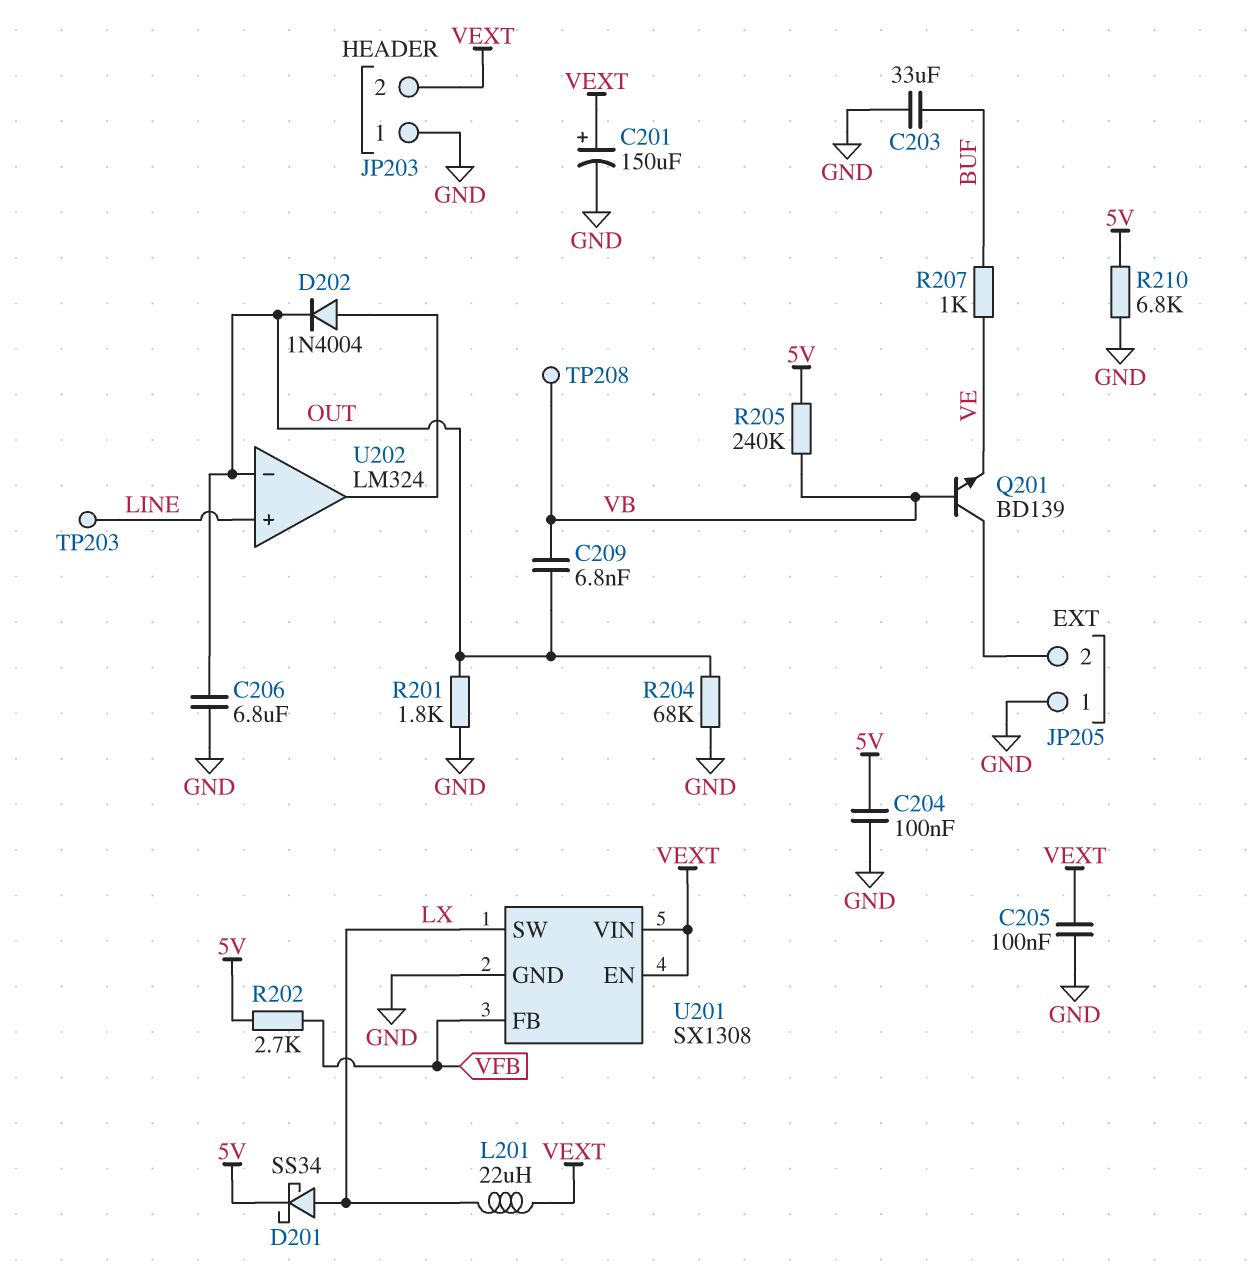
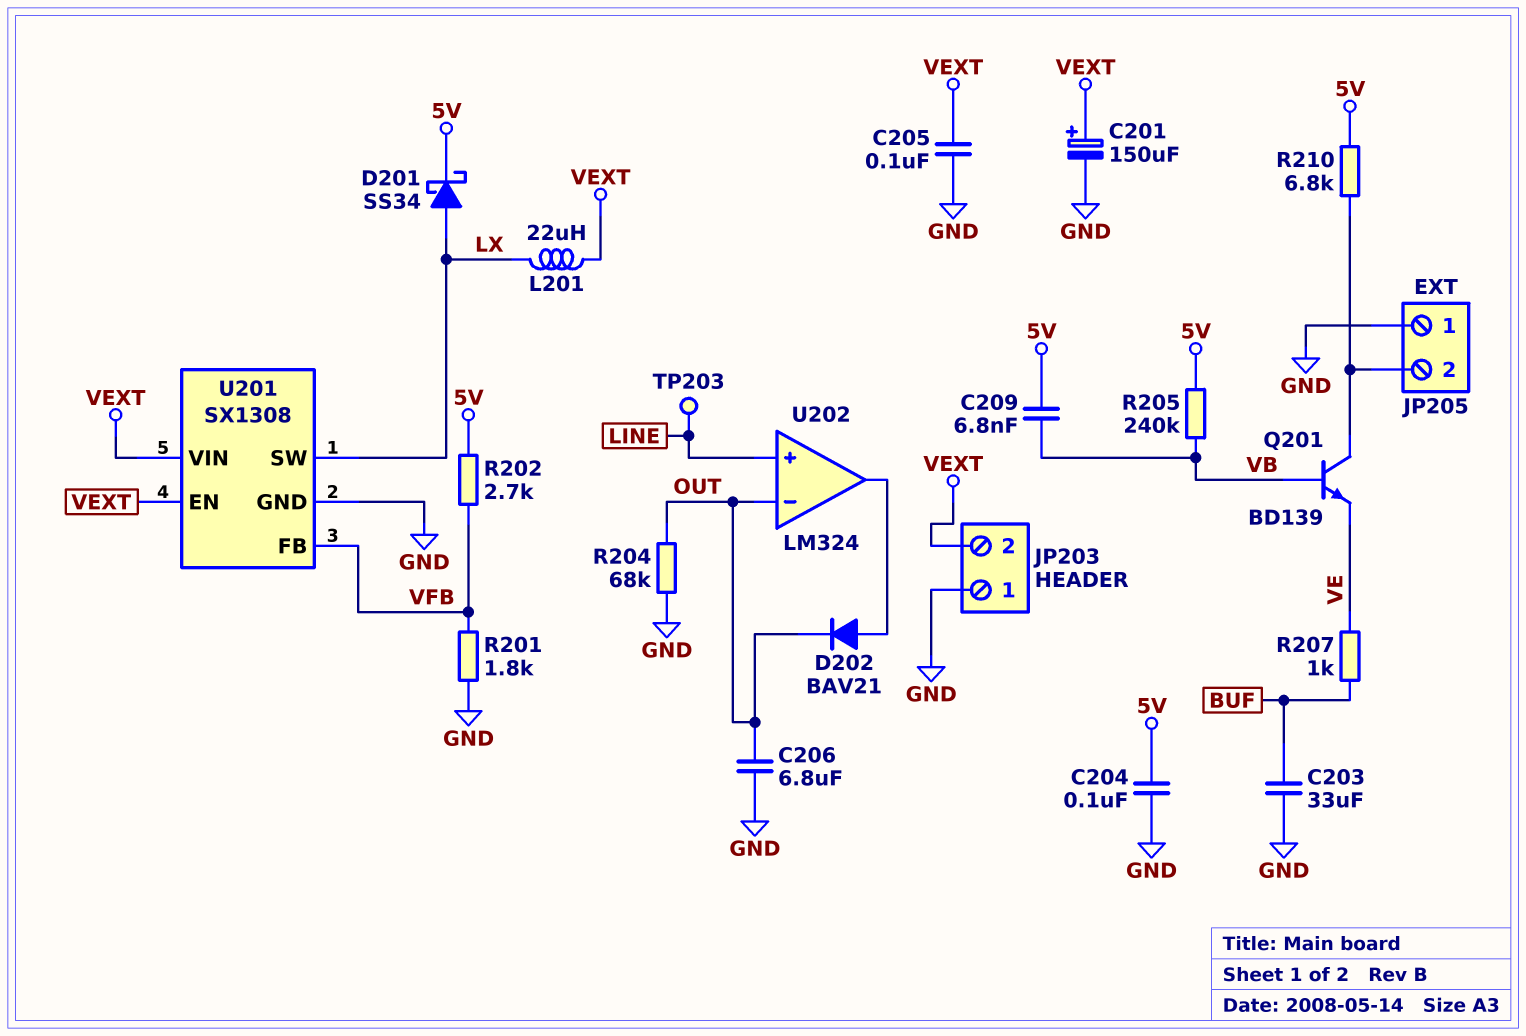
C209: 6.8nF (OUT, VB) -> 6.8nF (5V, VB)
D202: diode 1N4004 (A U202/out, K OUT) -> diode BAV21 (A U202/out, K OUT)
R201: 1.8k (GND, OUT) -> 1.8k (GND, VFB)
R210: 6.8k (5V, GND) -> 6.8k (5V, JP205/2)
TP208: test point (VB) -> none

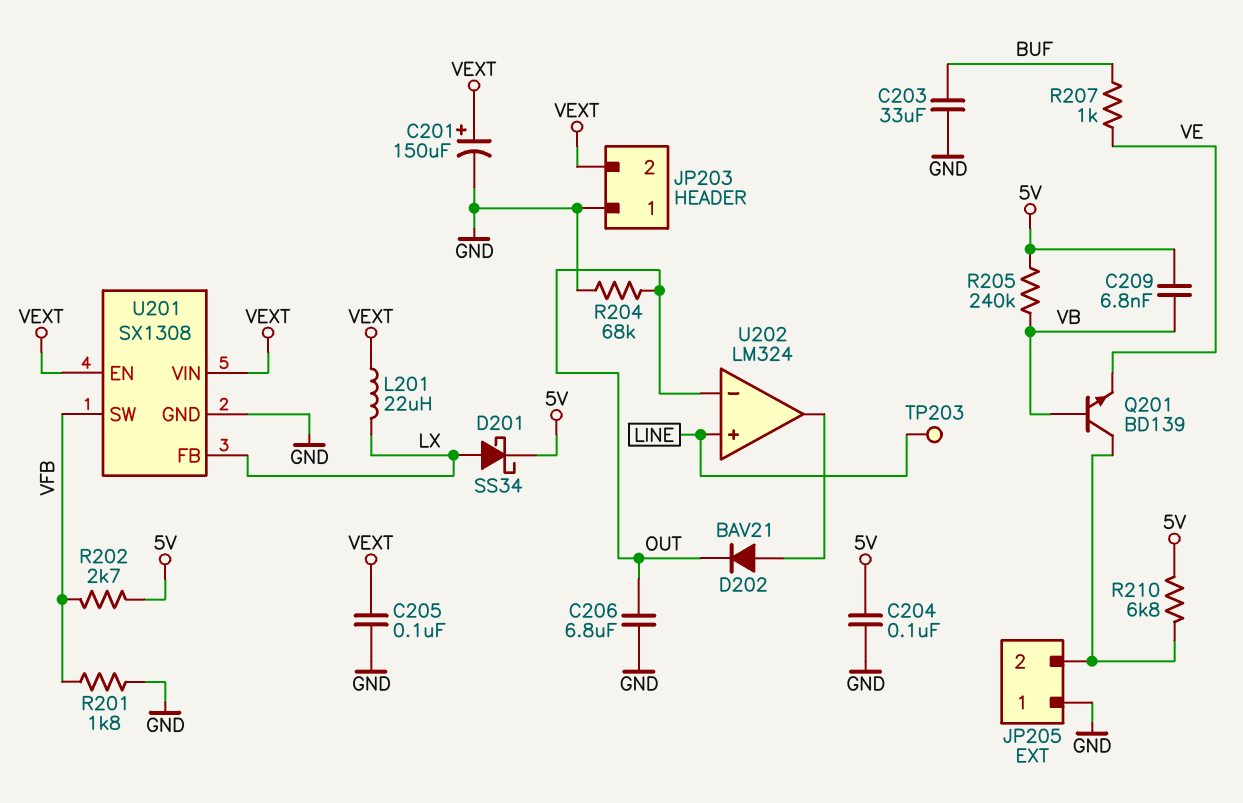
U201 pin FB: VFB -> LX
U201 pin SW: LX -> VFB

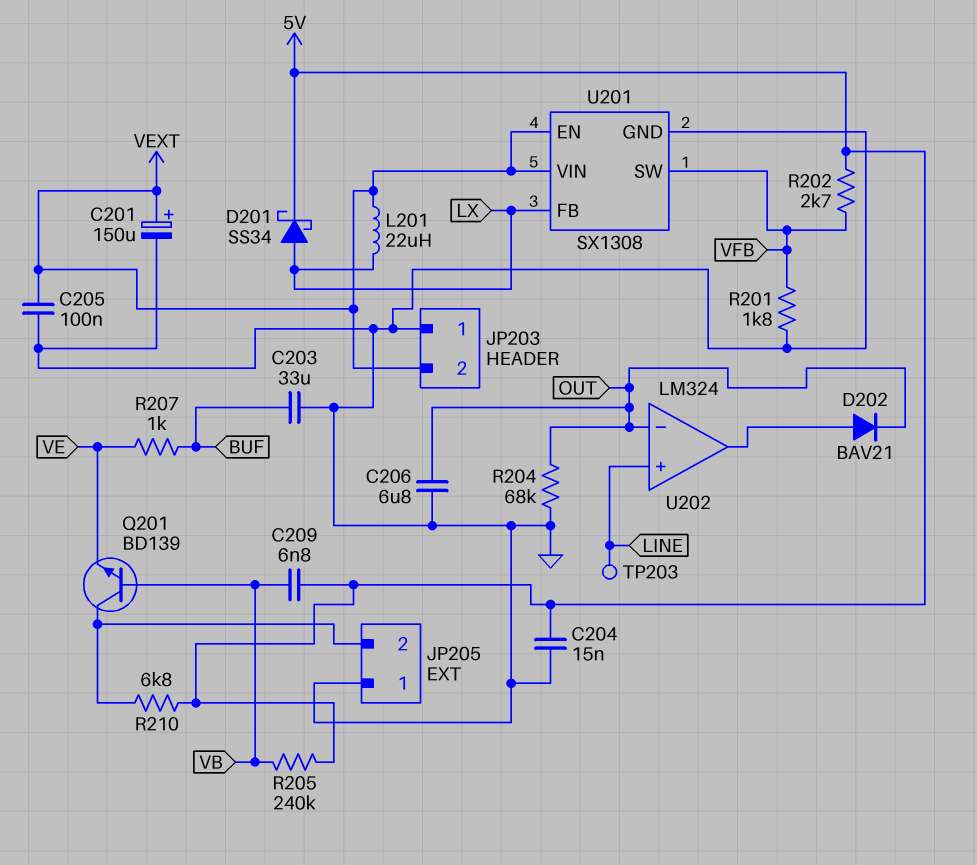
C204: 100nF (5V, GND) -> 15nF (5V, GND)

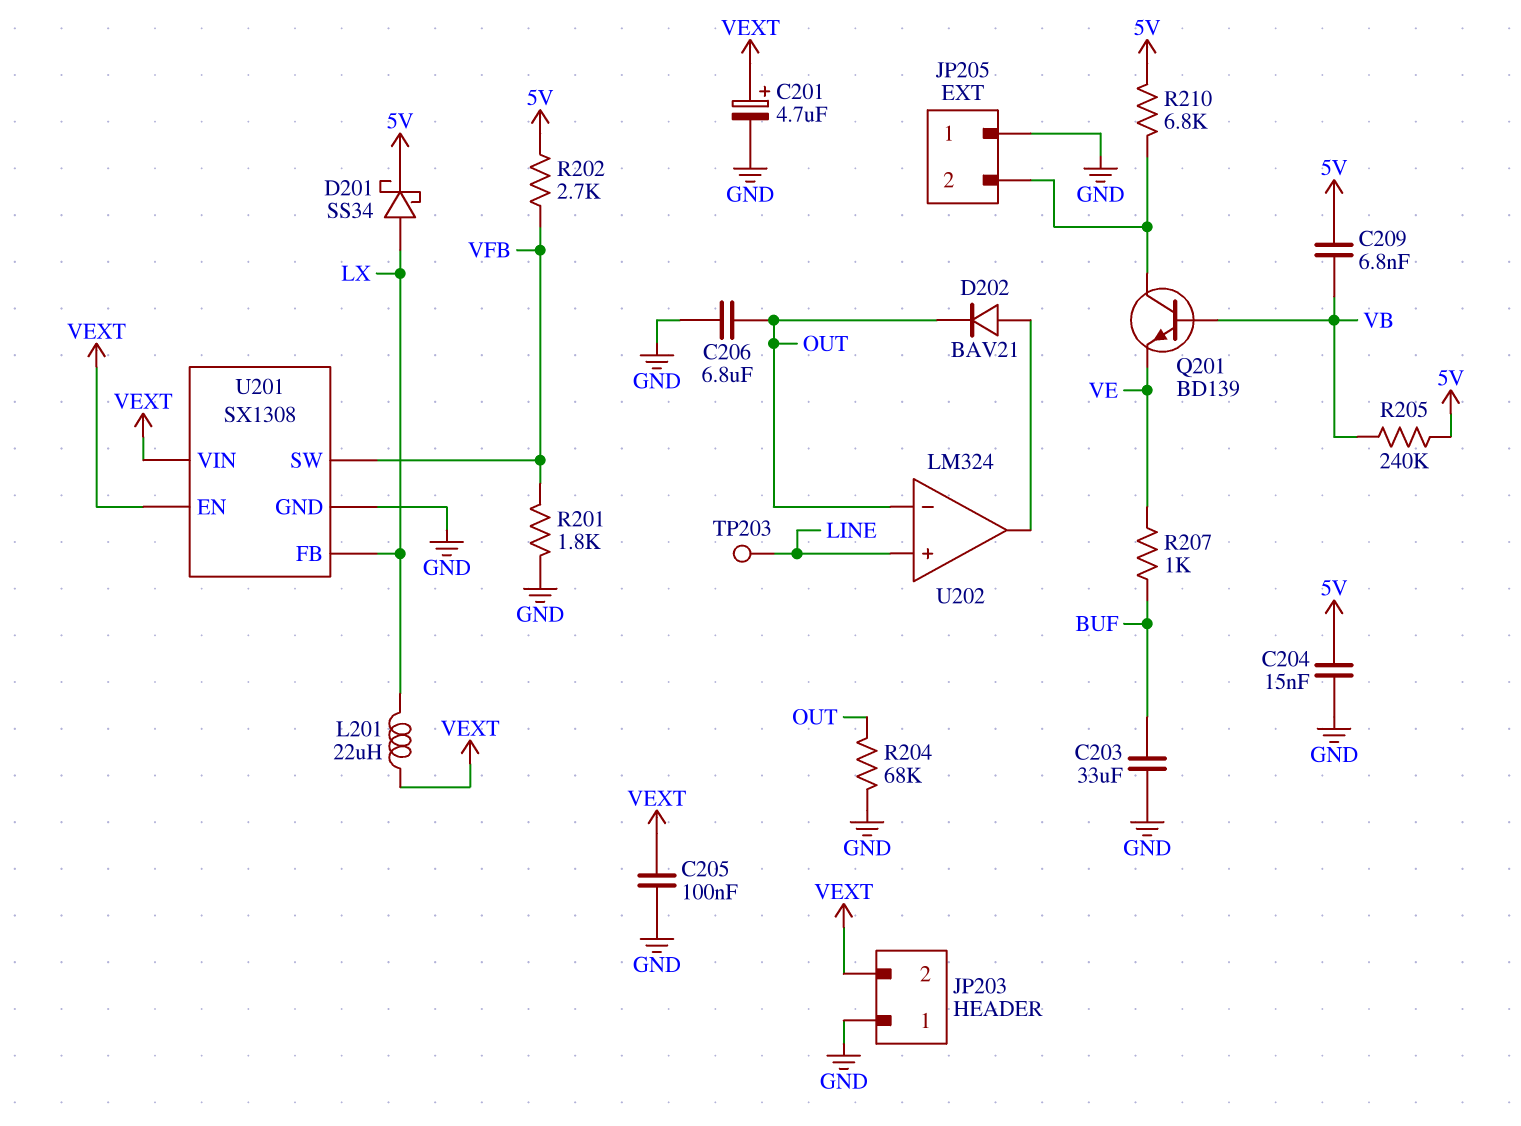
C201: 150uF (plus VEXT, minus GND) -> 4.7uF (plus VEXT, minus GND)

